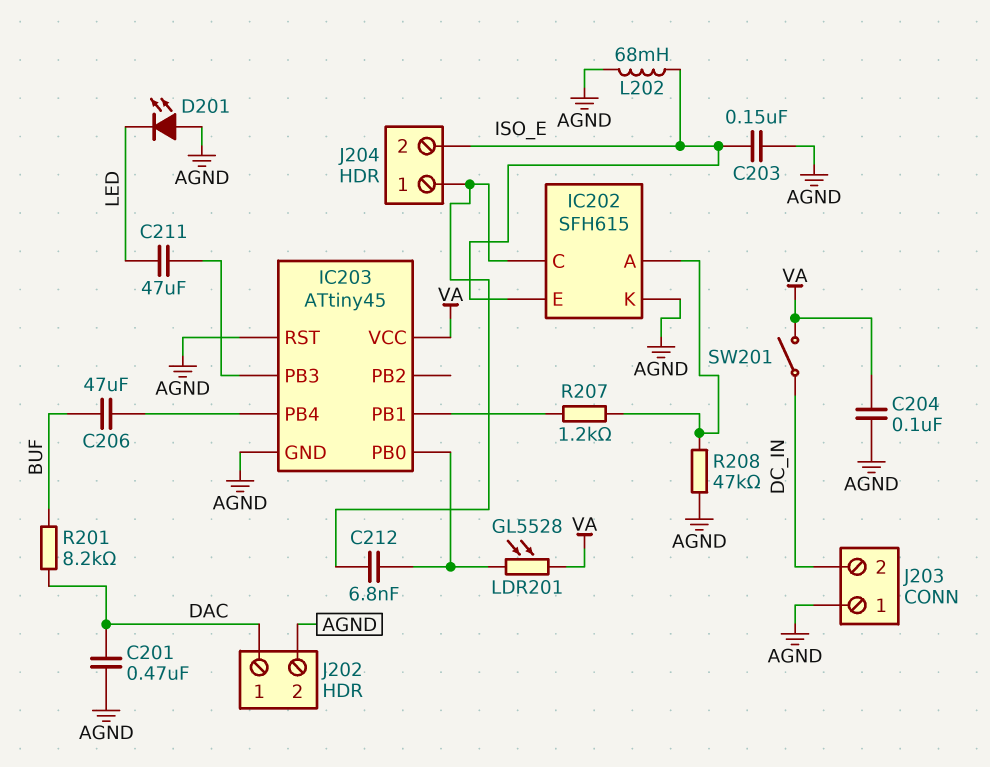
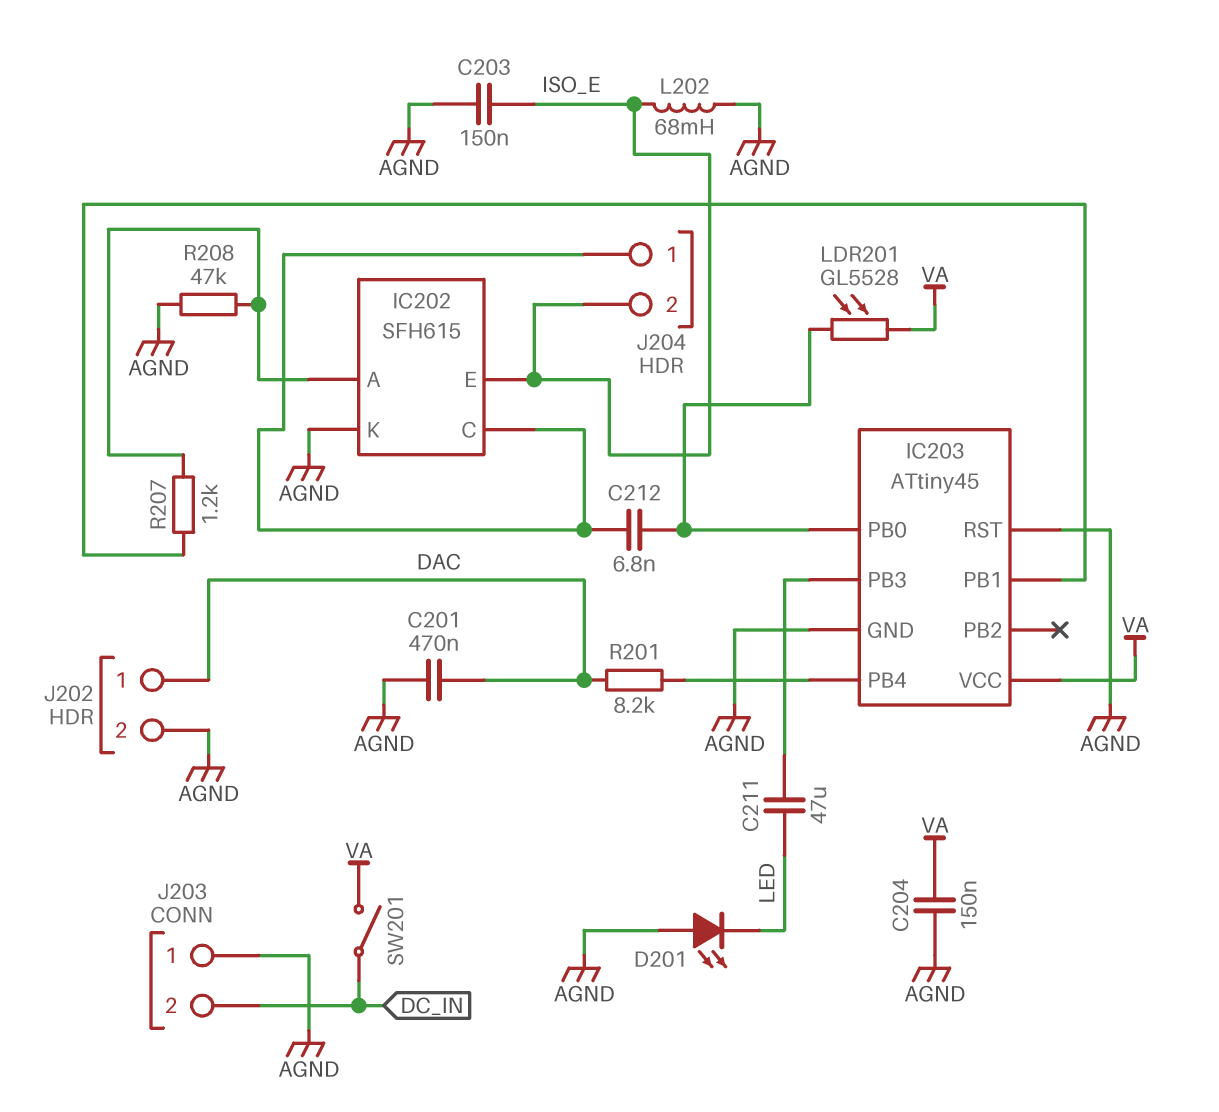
C204: 100nF (AGND, VA) -> 150nF (AGND, VA)
C206: 47uF (BUF, IC203/PB4) -> none
R201: 8.2k (BUF, DAC) -> 8.2k (DAC, IC203/PB4)

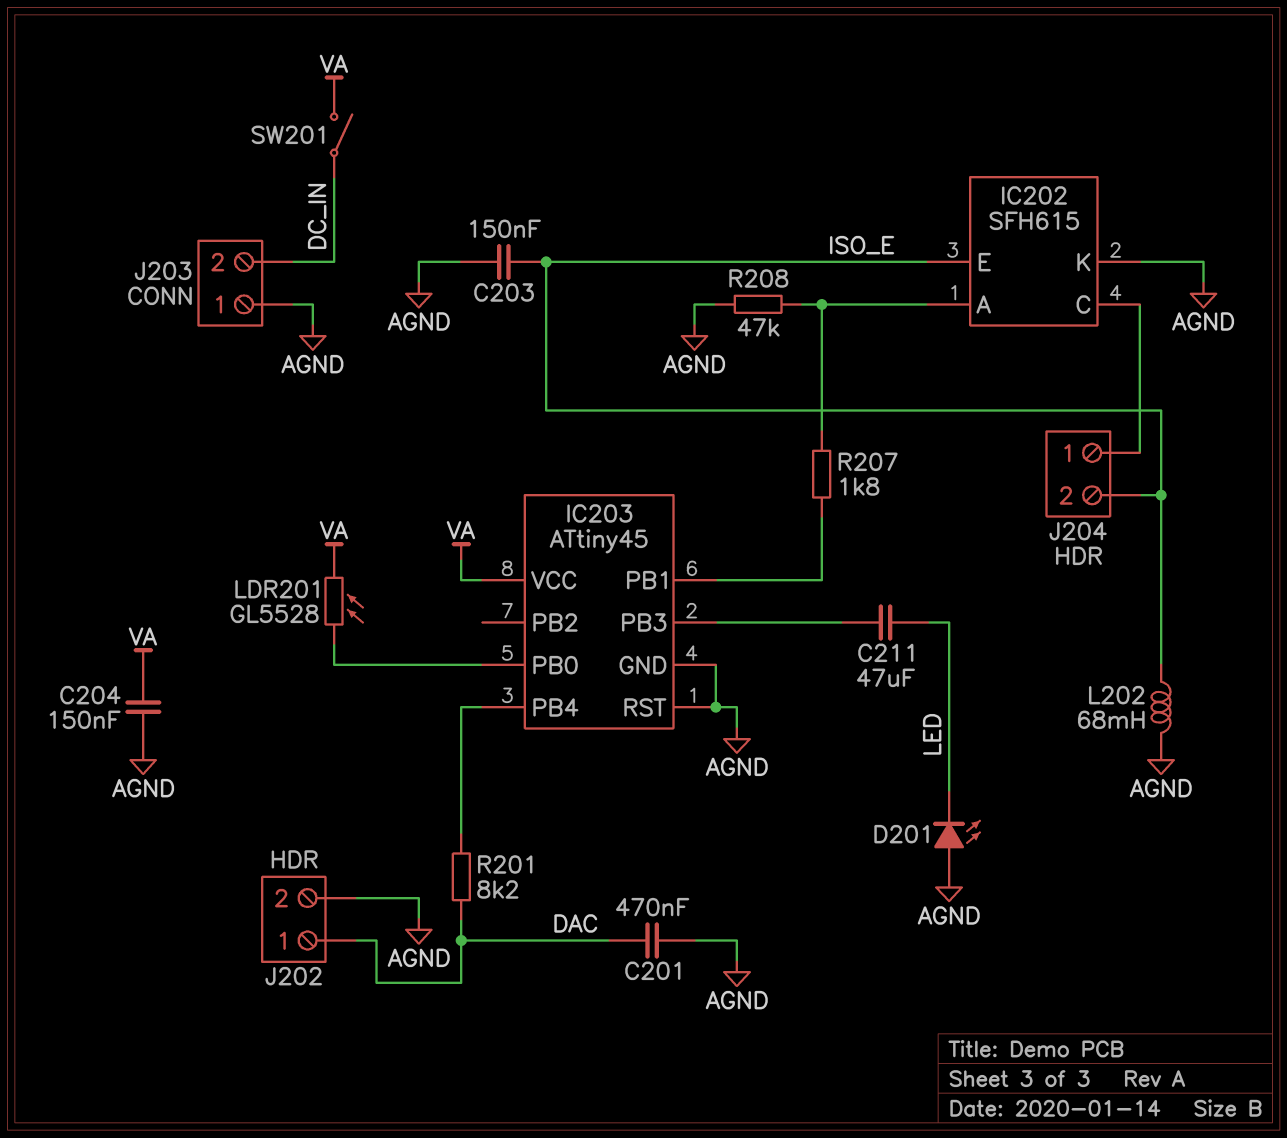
C212: 6.8nF (IC202/C, IC203/PB0) -> none
R207: 1.2k (IC202/A, IC203/PB1) -> 1.8k (IC202/A, IC203/PB1)

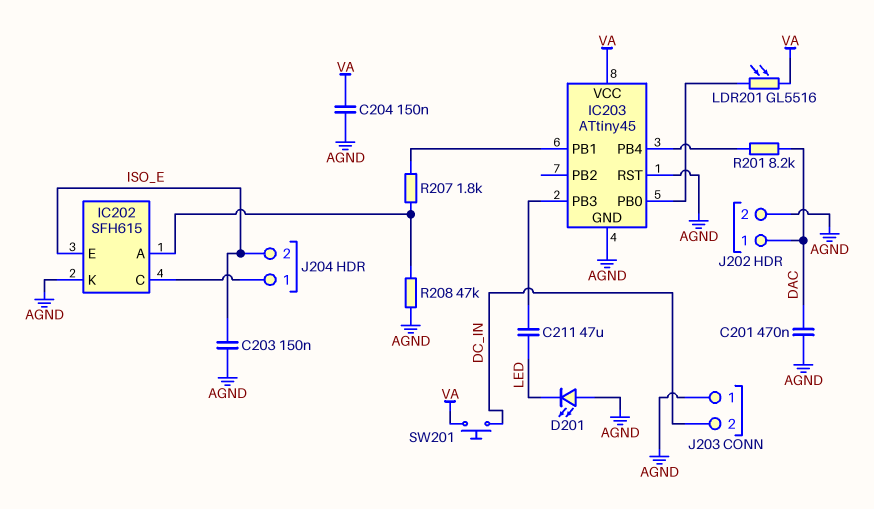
L202: 68mH (AGND, ISO_E) -> none
LDR201: GL5528 (IC203/PB0, VA) -> GL5516 (IC203/PB0, VA)
SW201: switch (DC_IN, VA) -> button (DC_IN, VA)

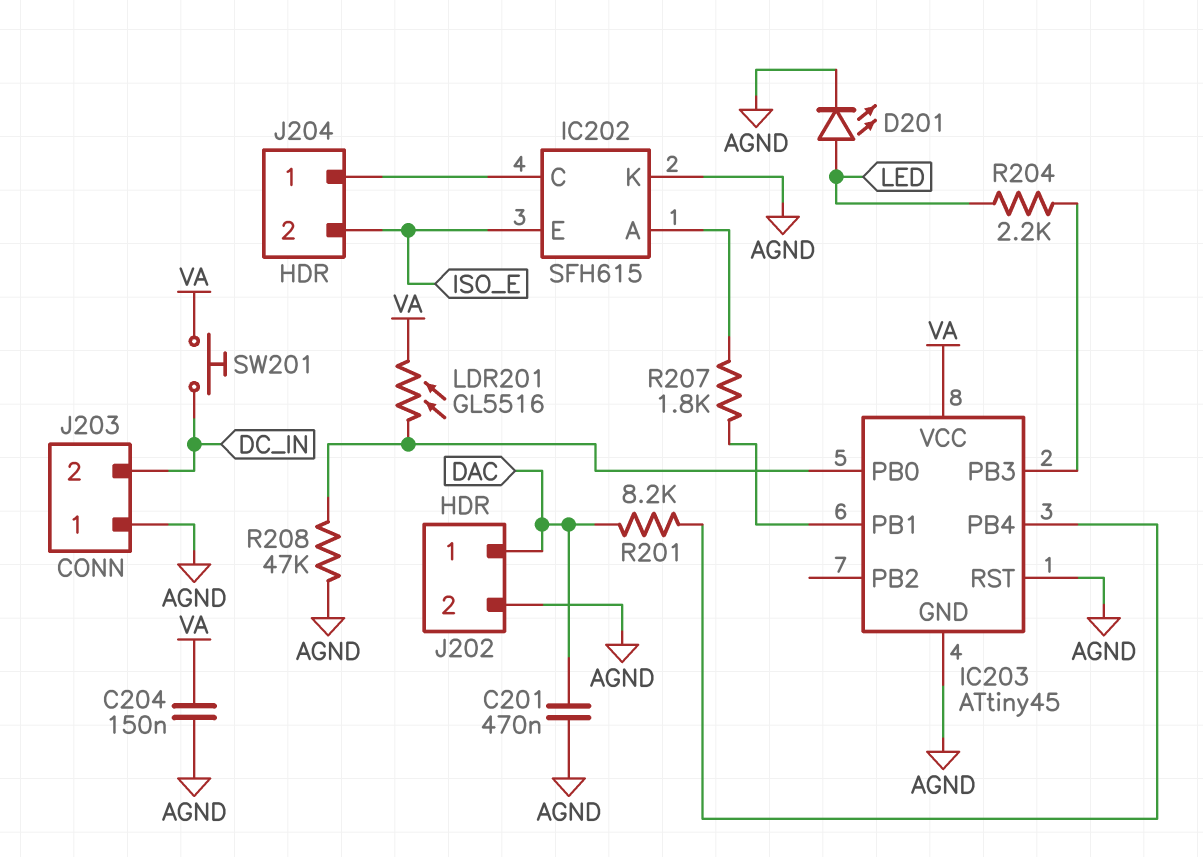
C203: 150nF (AGND, ISO_E) -> none
C211: 47uF (IC203/PB3, LED) -> none
D201: LED (A AGND, K LED) -> LED (A LED, K AGND)
R204: none -> 2.2k (IC203/PB3, LED)
R208: 47k (AGND, IC202/A) -> 47k (AGND, IC203/PB0)

